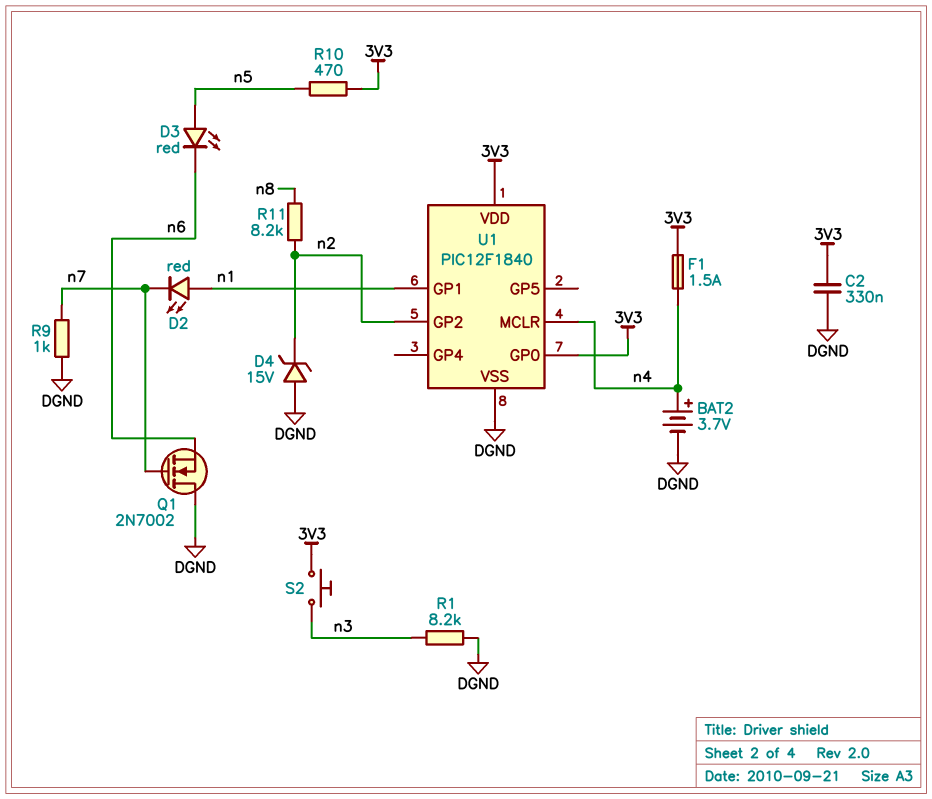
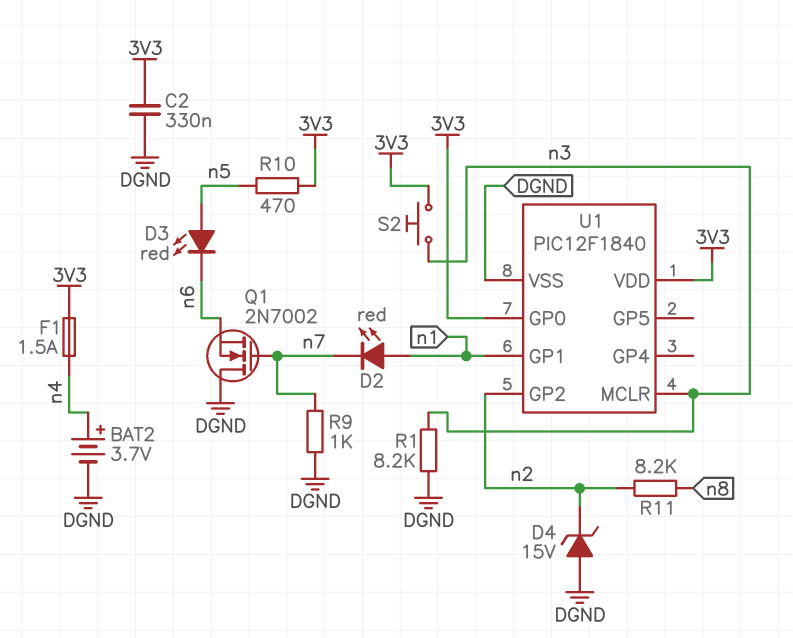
U1 pin MCLR: n4 -> n3

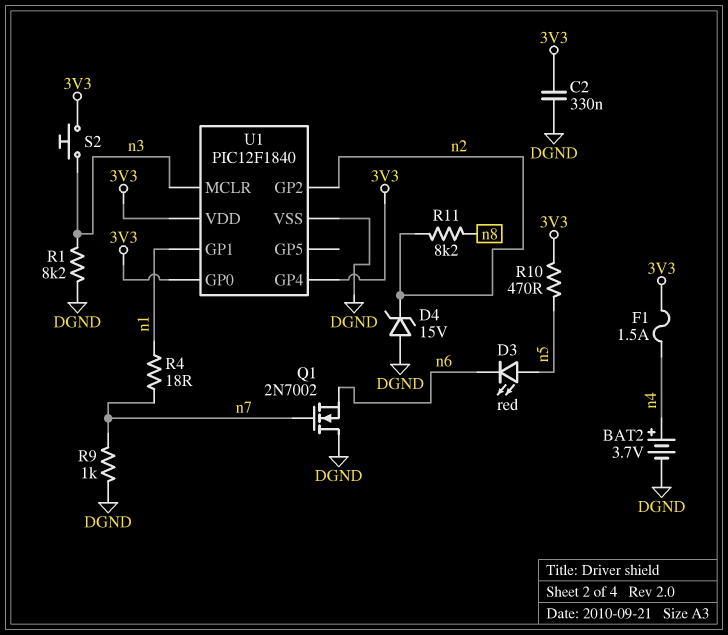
D2: LED red (A n1, K n7) -> none
R4: none -> 18 (n1, n7)
U1 pin GP4: none -> 3V3

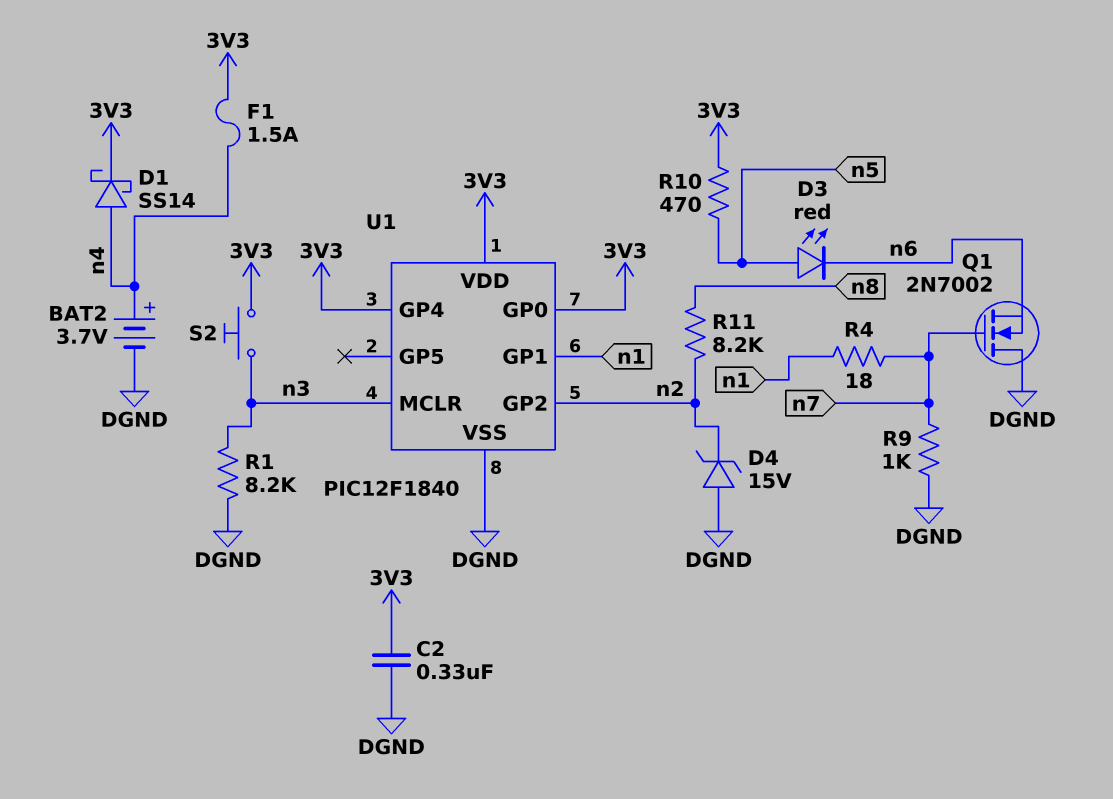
D1: none -> schottky SS14 (A n4, K 3V3)

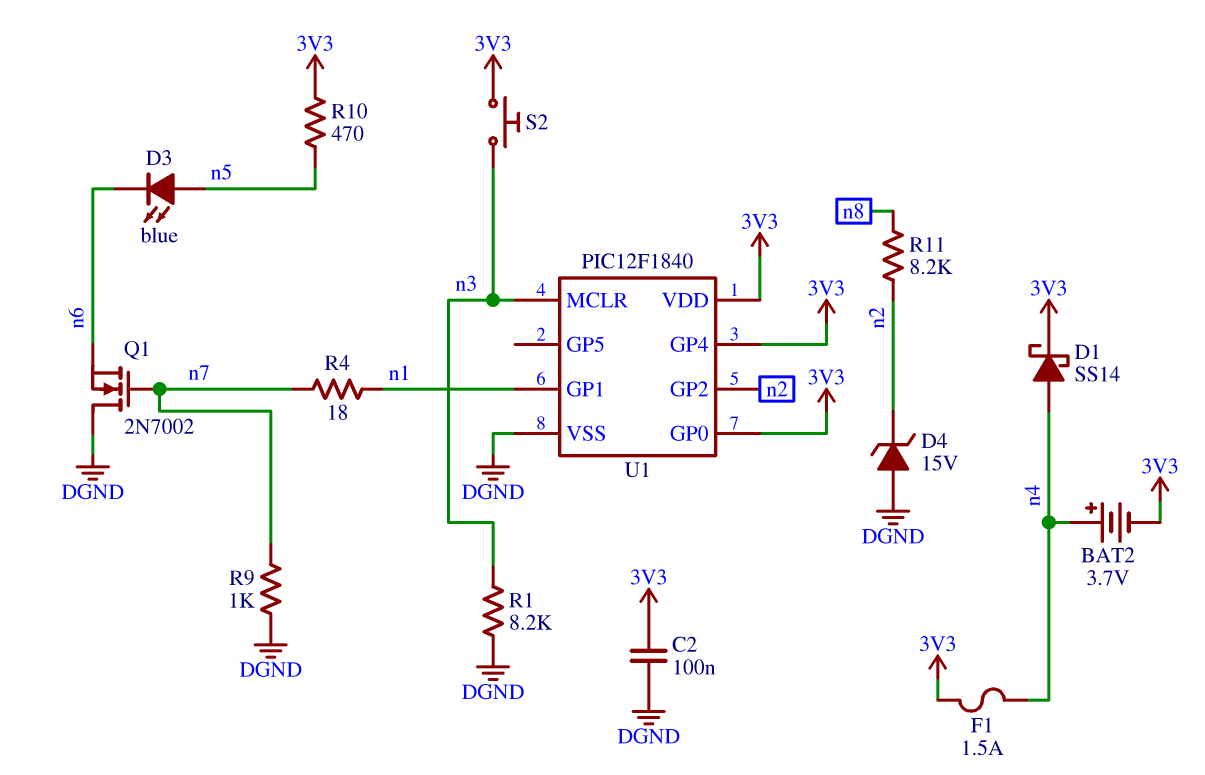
BAT2: 3.7V (plus n4, minus DGND) -> 3.7V (plus n4, minus 3V3)
C2: 330nF (3V3, DGND) -> 100nF (3V3, DGND)
D3: LED red (A n5, K n6) -> LED blue (A n5, K n6)

